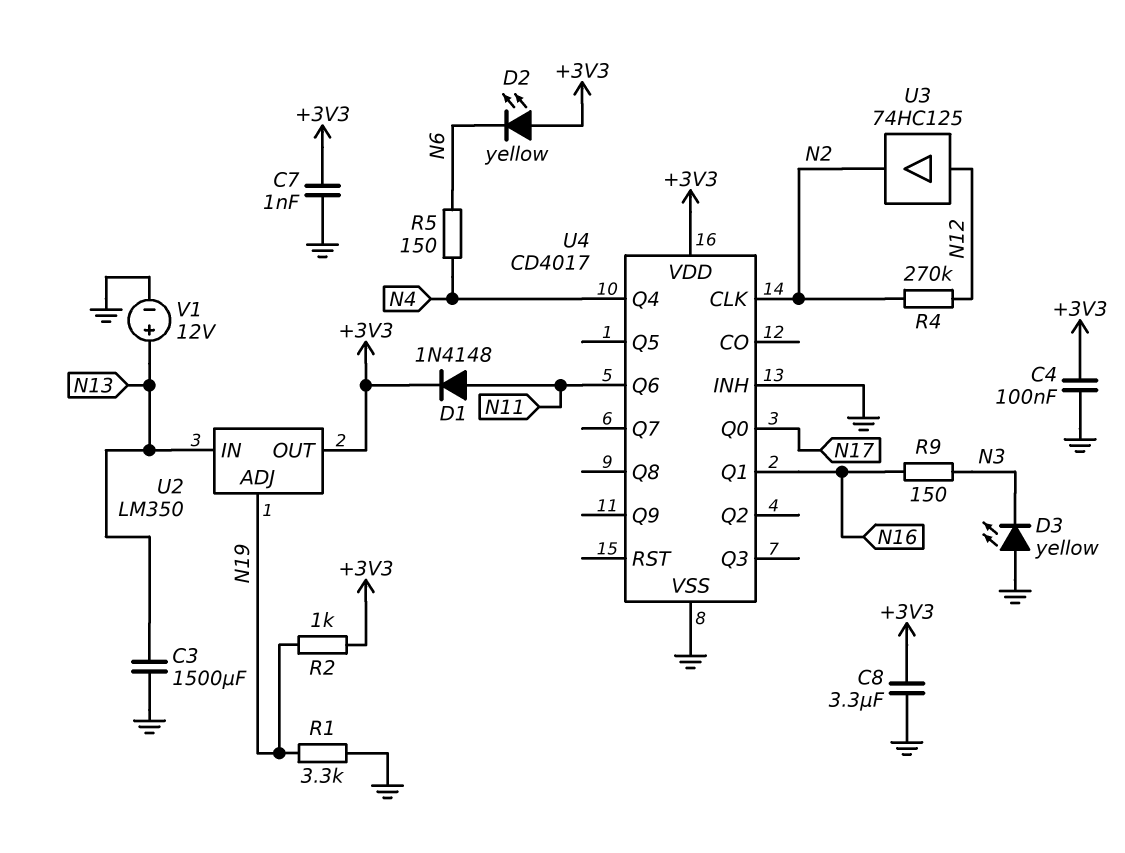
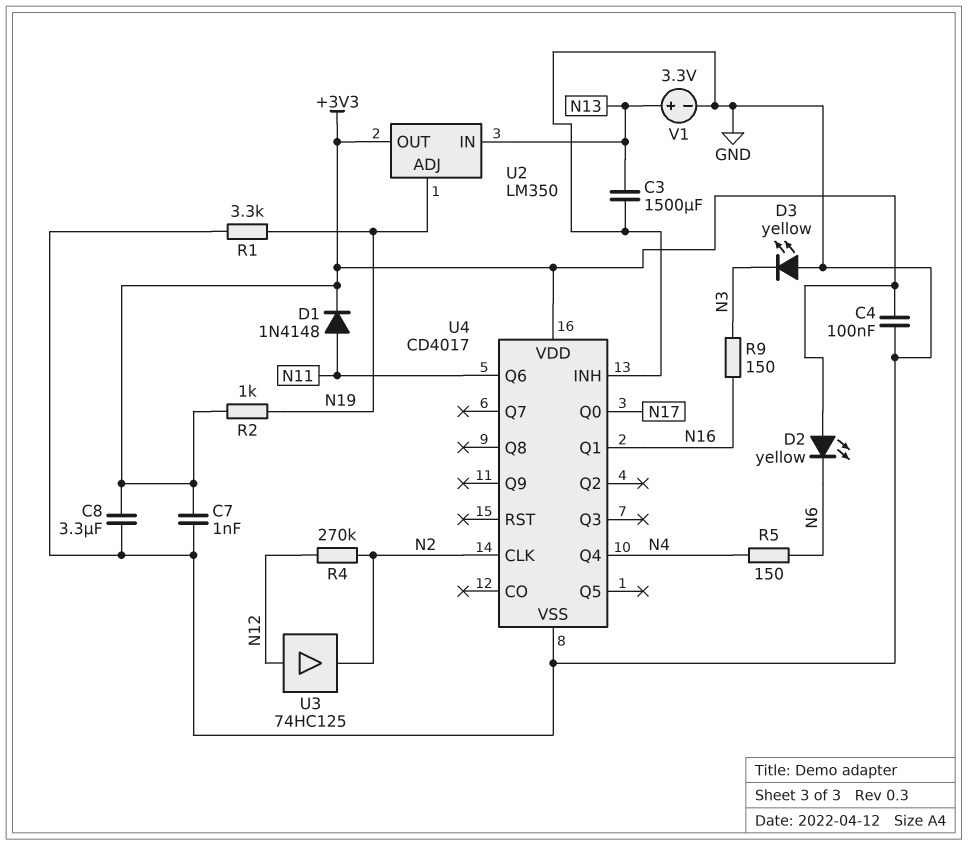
V1: 12V (plus N13, minus GND) -> 3.3V (plus N13, minus GND)

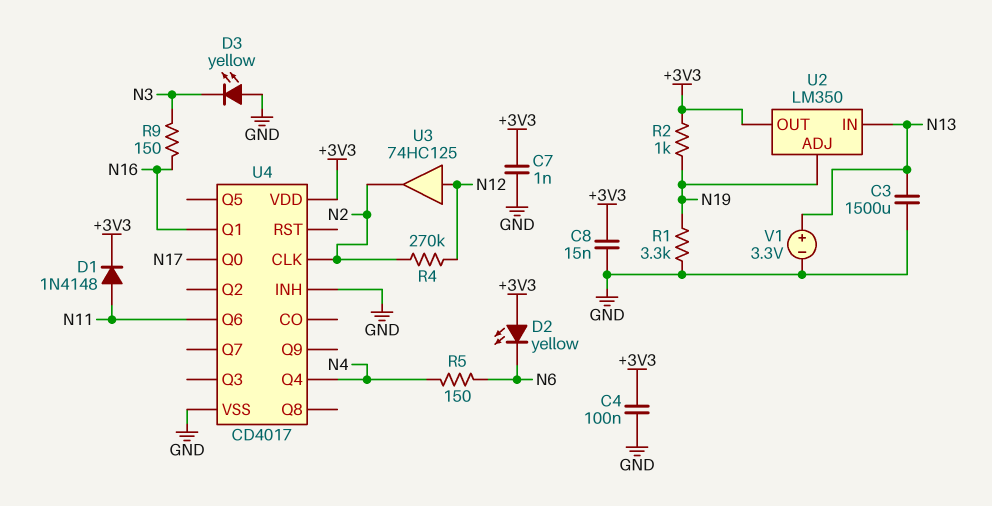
C8: 3.3uF (+3V3, GND) -> 15nF (+3V3, GND)

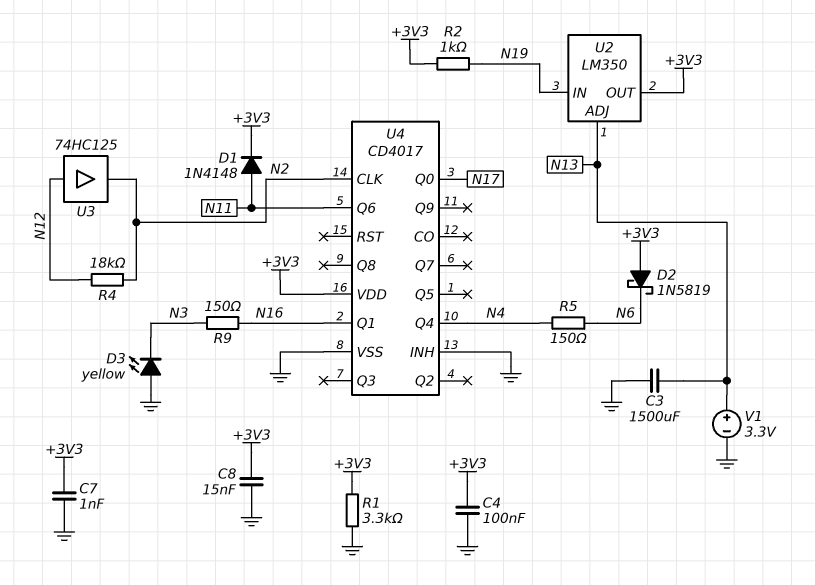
D2: LED yellow (A +3V3, K N6) -> schottky 1N5819 (A +3V3, K N6)
R1: 3.3k (GND, N19) -> 3.3k (+3V3, GND)
R4: 270k (N2, N12) -> 18k (N2, N12)
U2 pin ADJ: N19 -> N13
U2 pin IN: N13 -> N19

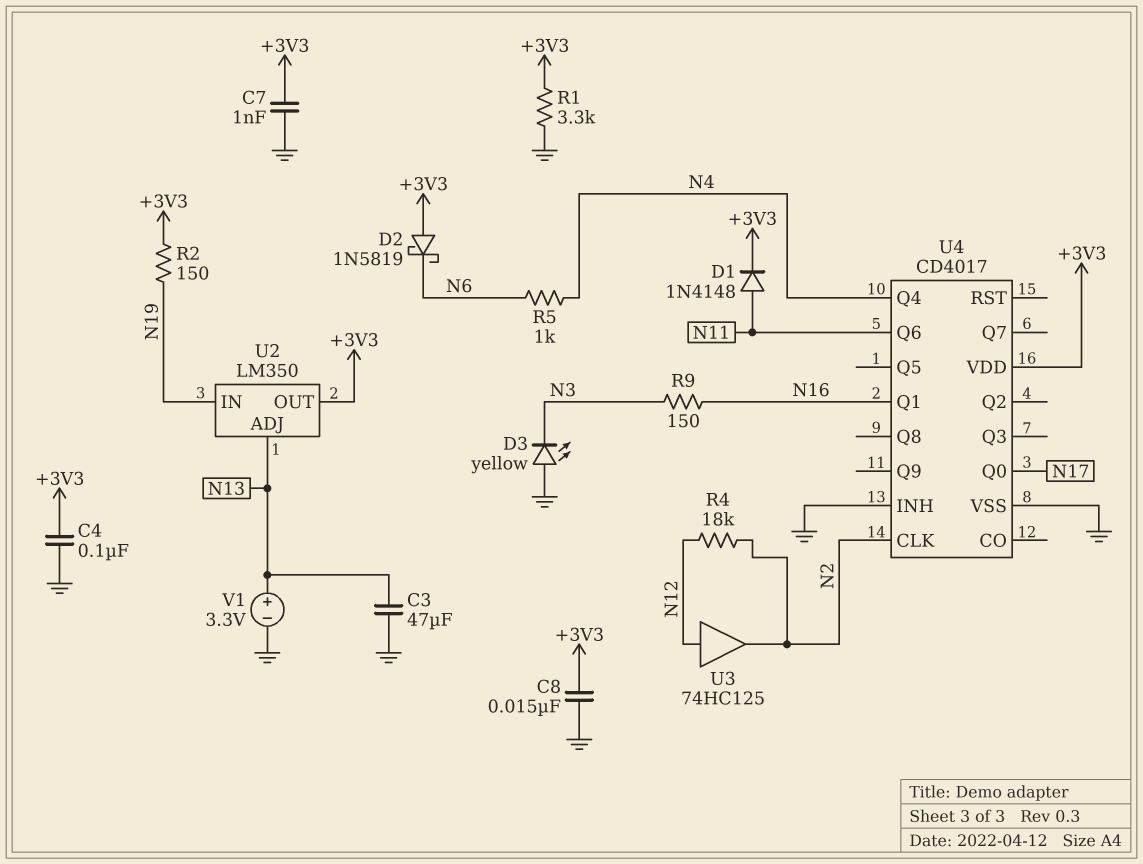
C3: 1500uF (GND, N13) -> 47uF (GND, N13)
R2: 1k (+3V3, N19) -> 150 (+3V3, N19)
R5: 150 (N4, N6) -> 1k (N4, N6)

